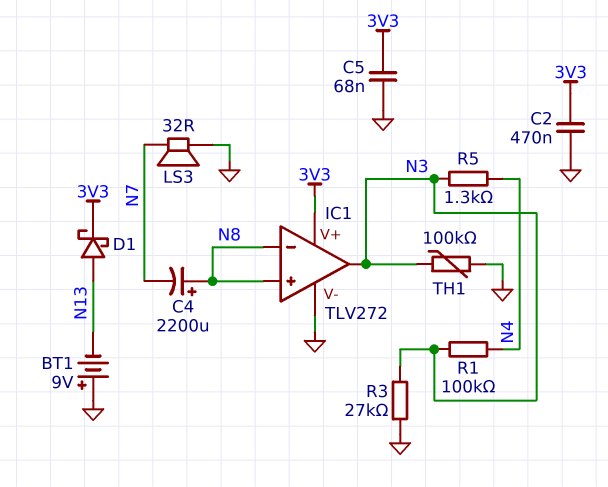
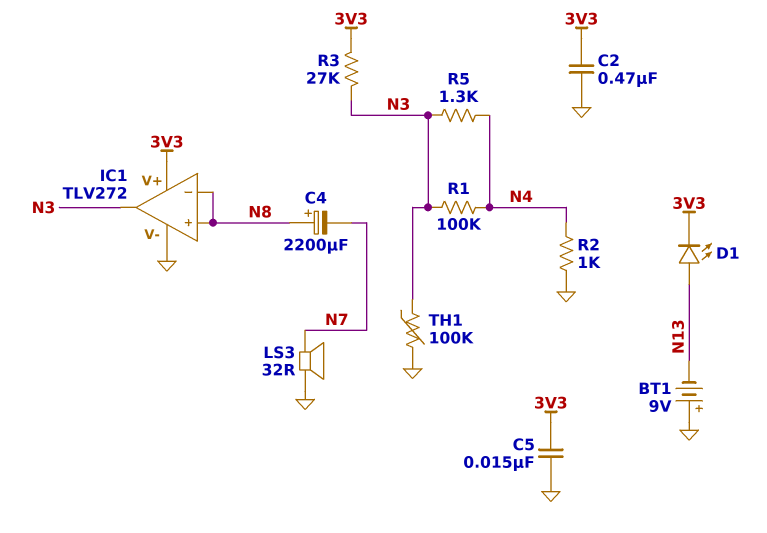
C5: 68nF (3V3, GND) -> 15nF (3V3, GND)
D1: schottky (A N13, K 3V3) -> LED (A N13, K 3V3)
R2: none -> 1k (GND, N4)
R3: 27k (GND, N3) -> 27k (3V3, N3)

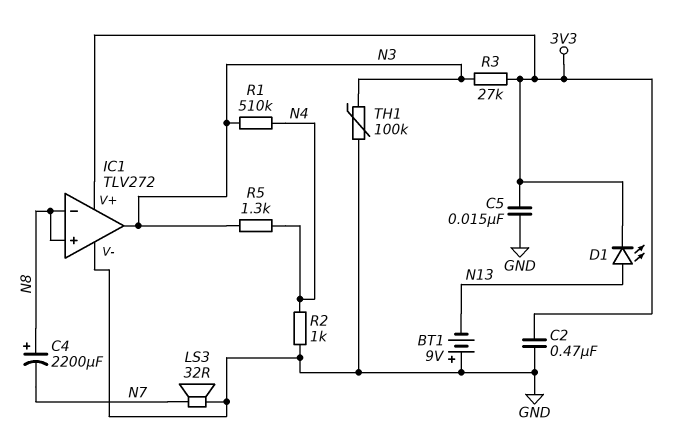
R1: 100k (N3, N4) -> 510k (N3, N4)

